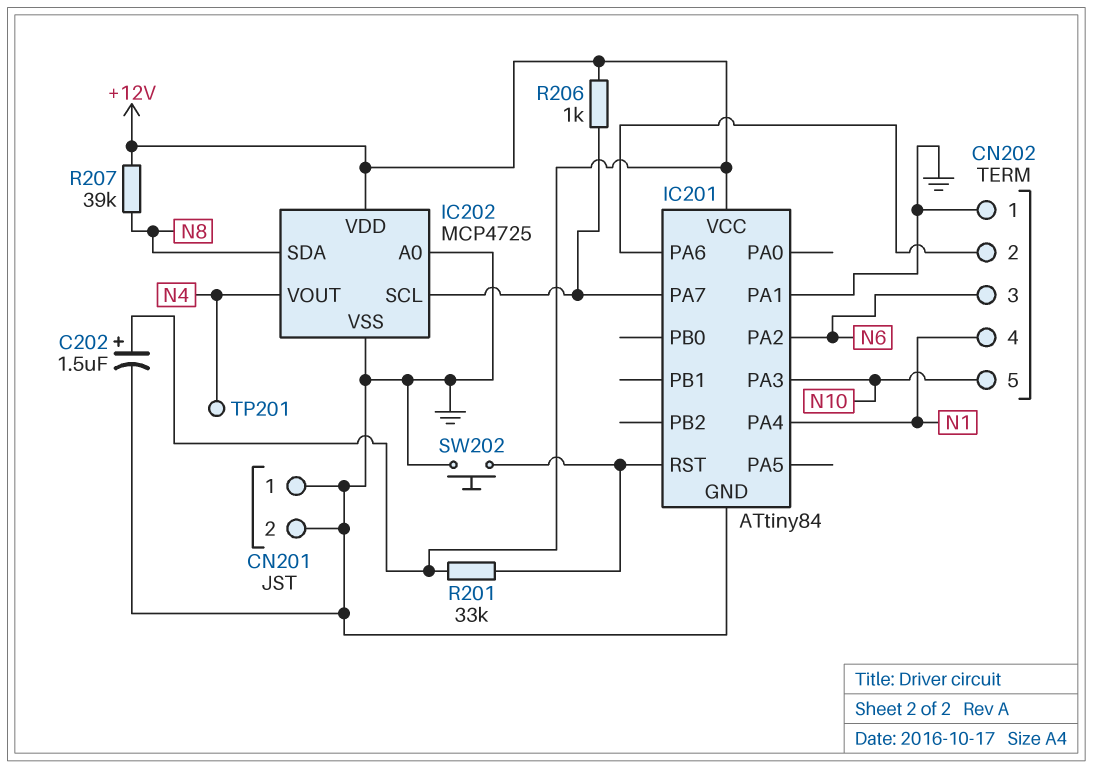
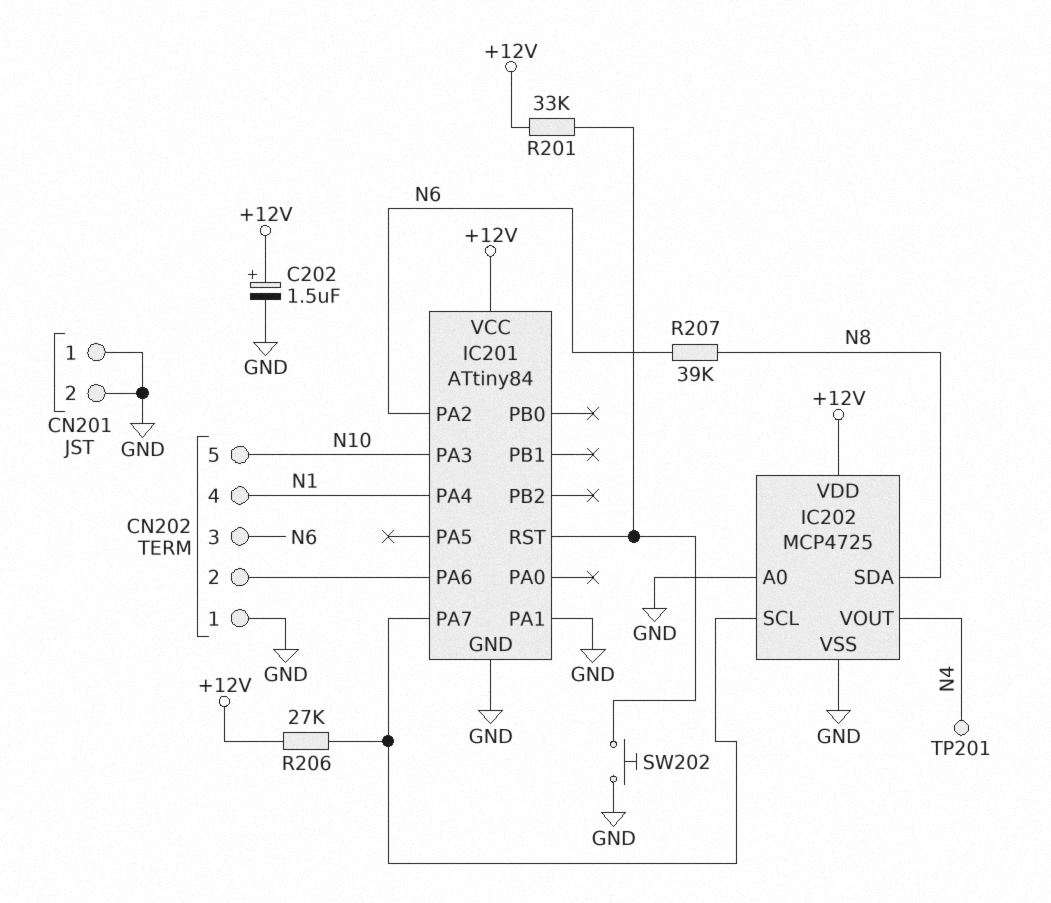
R206: 1k (+12V, IC201/PA7) -> 27k (+12V, IC201/PA7)
R207: 39k (+12V, N8) -> 39k (N6, N8)

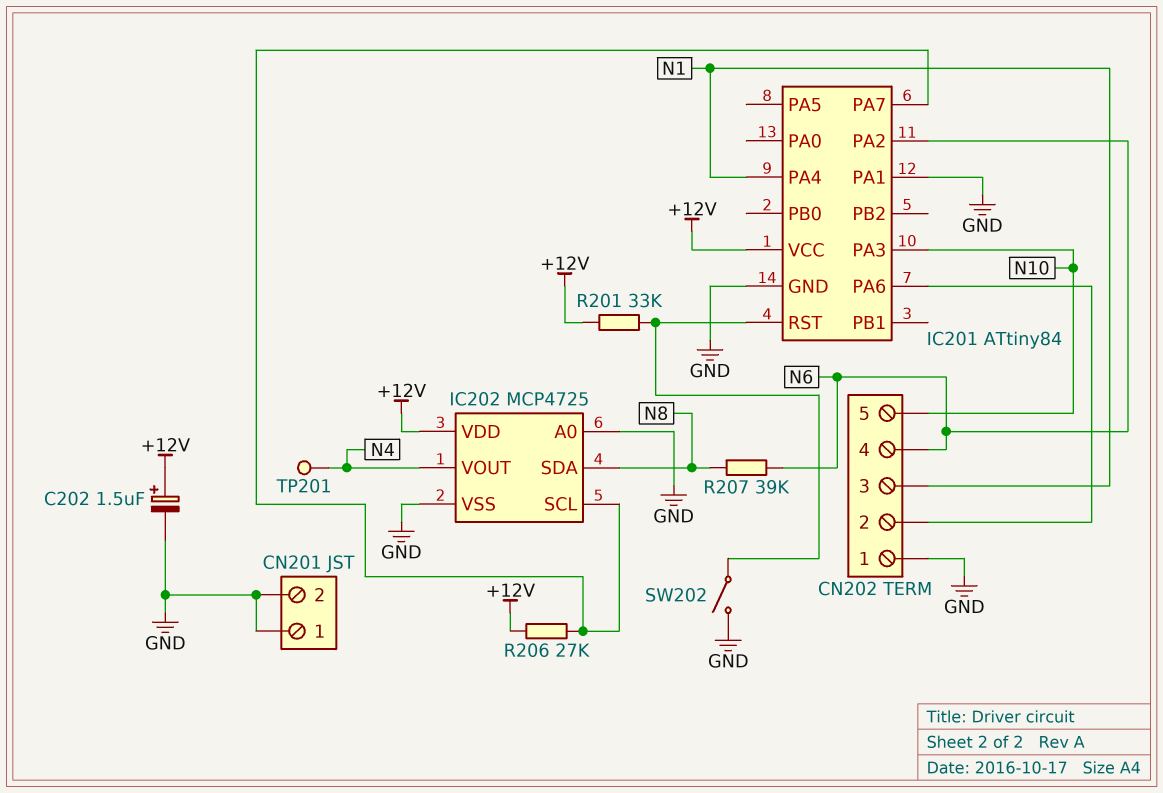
CN202 pin 3: N6 -> N1
CN202 pin 4: N1 -> N6
SW202: button (GND, IC201/RST) -> switch (GND, IC201/RST)

